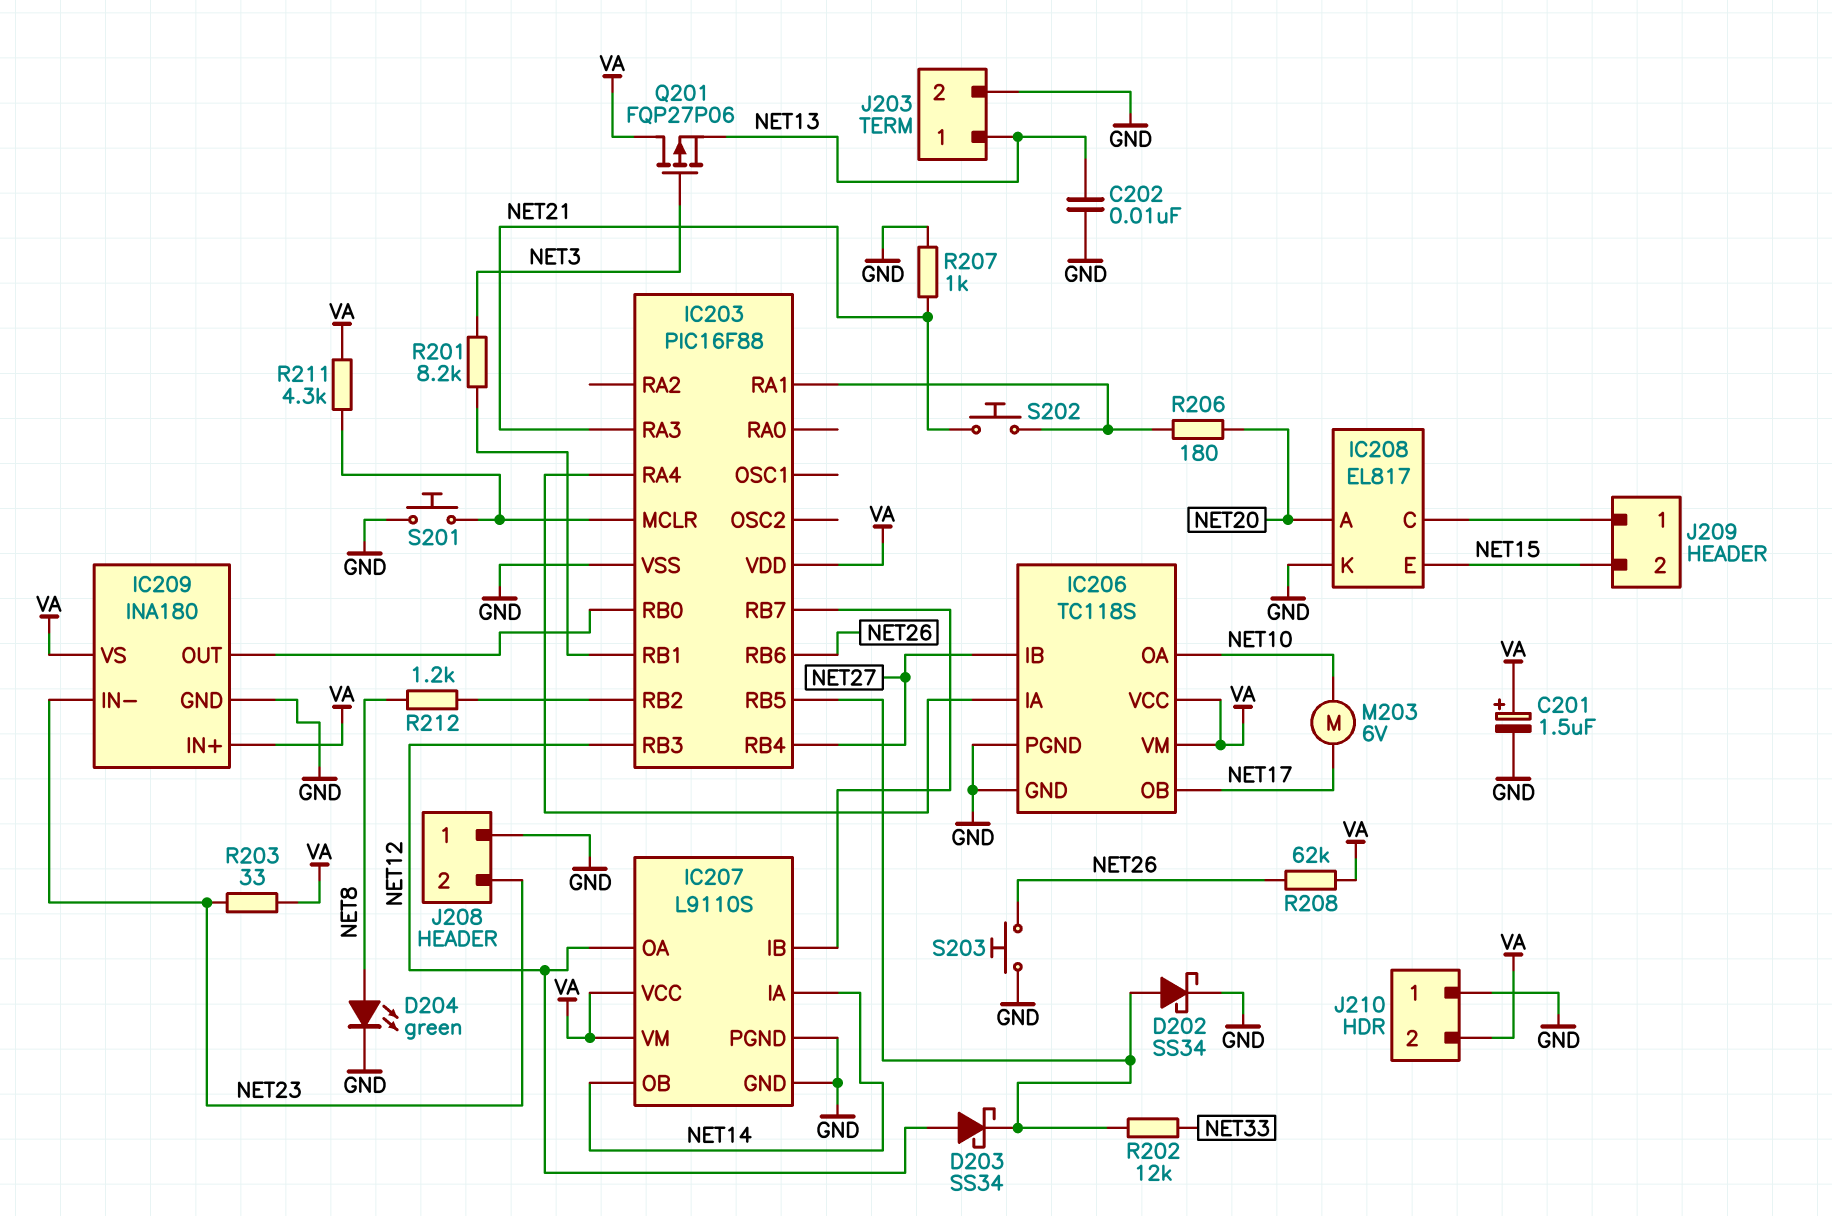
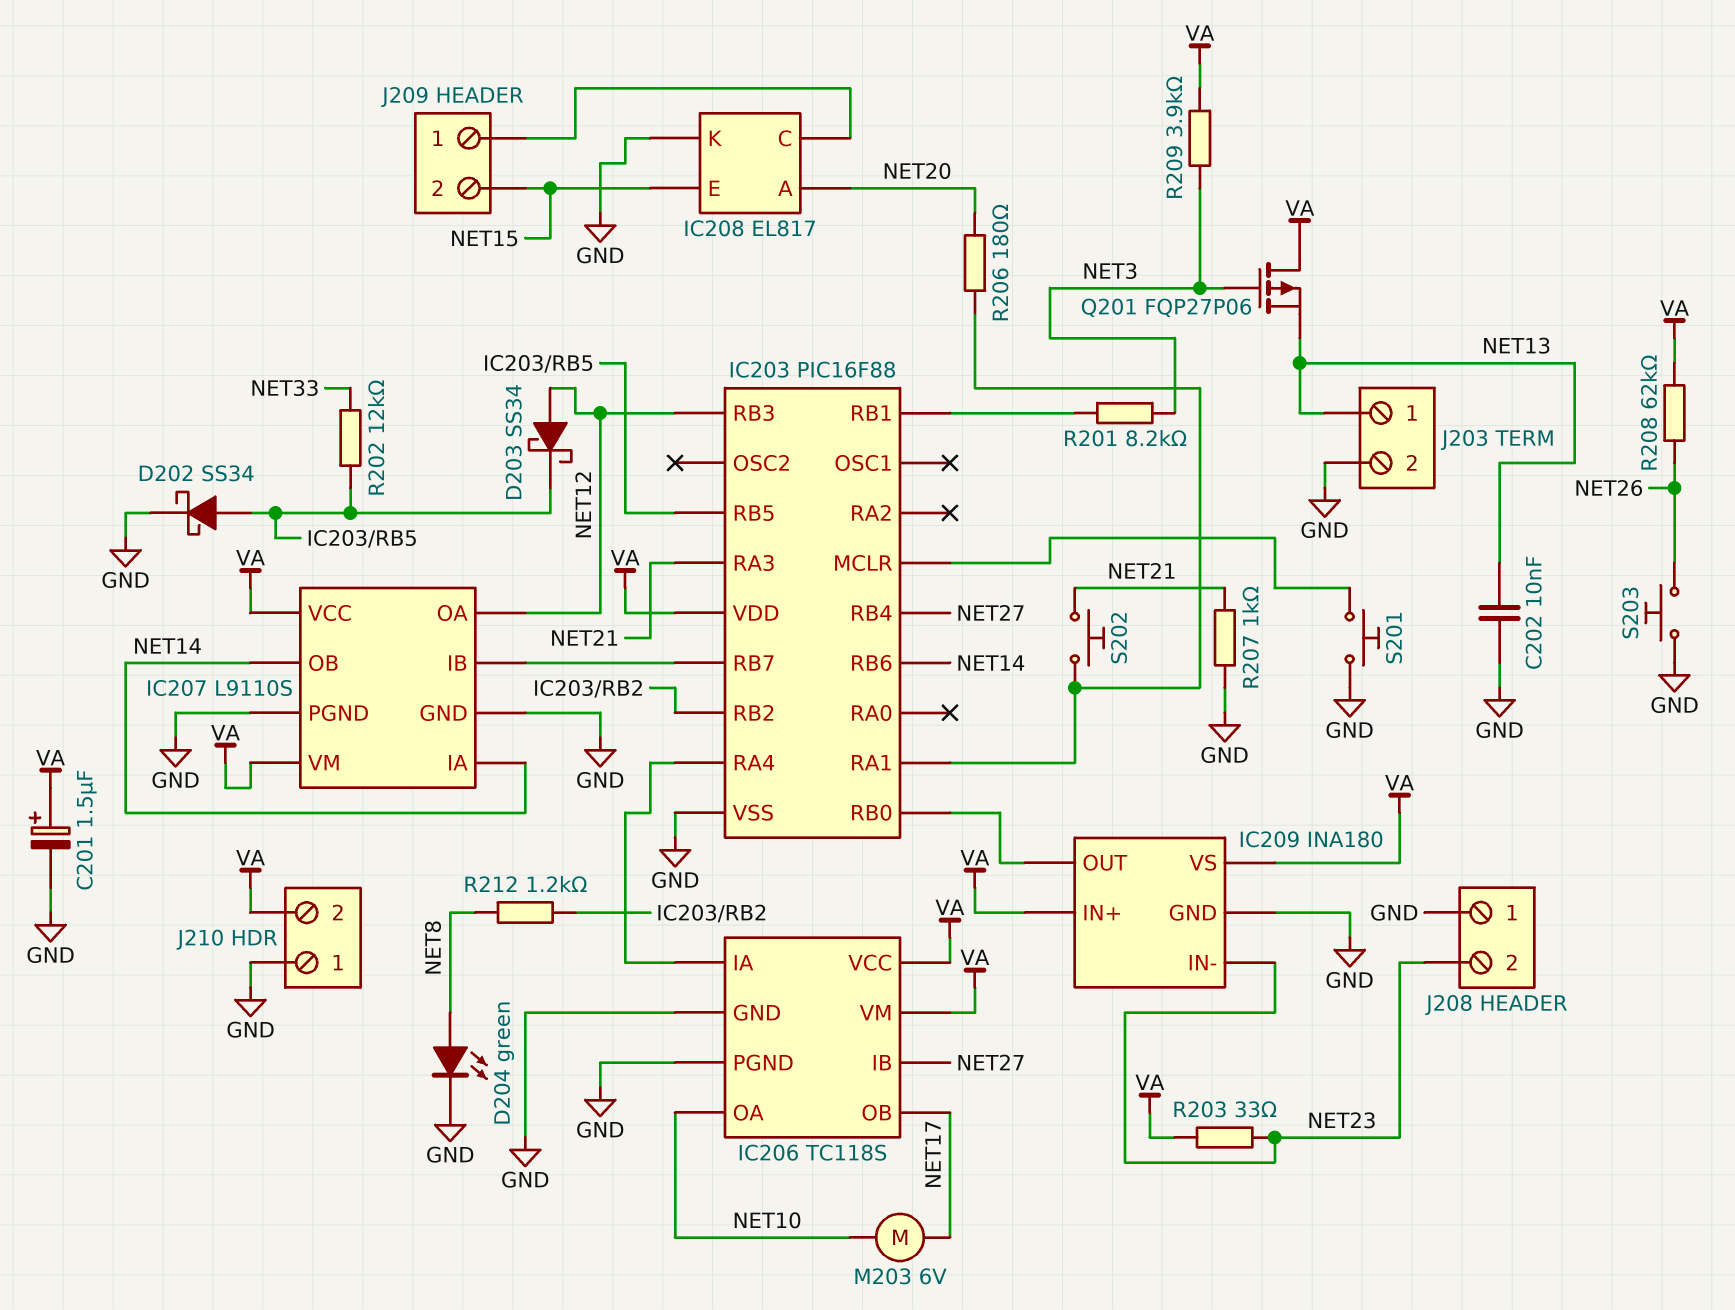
IC203 pin RB6: NET26 -> NET14
R209: none -> 3.9k (NET3, VA)
R211: 4.3k (IC203/MCLR, VA) -> none

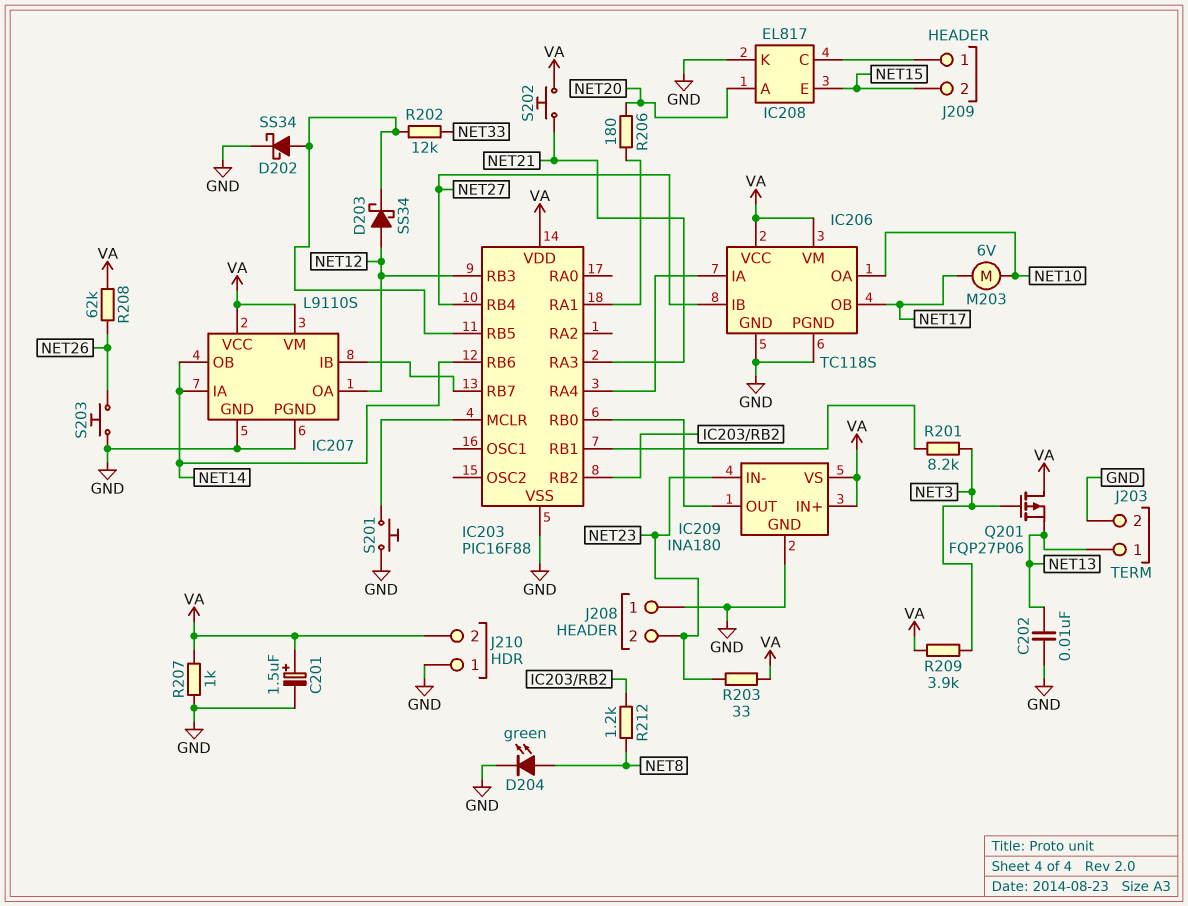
R207: 1k (GND, NET21) -> 1k (GND, VA)
S202: button (IC203/RA1, NET21) -> button (NET21, VA)

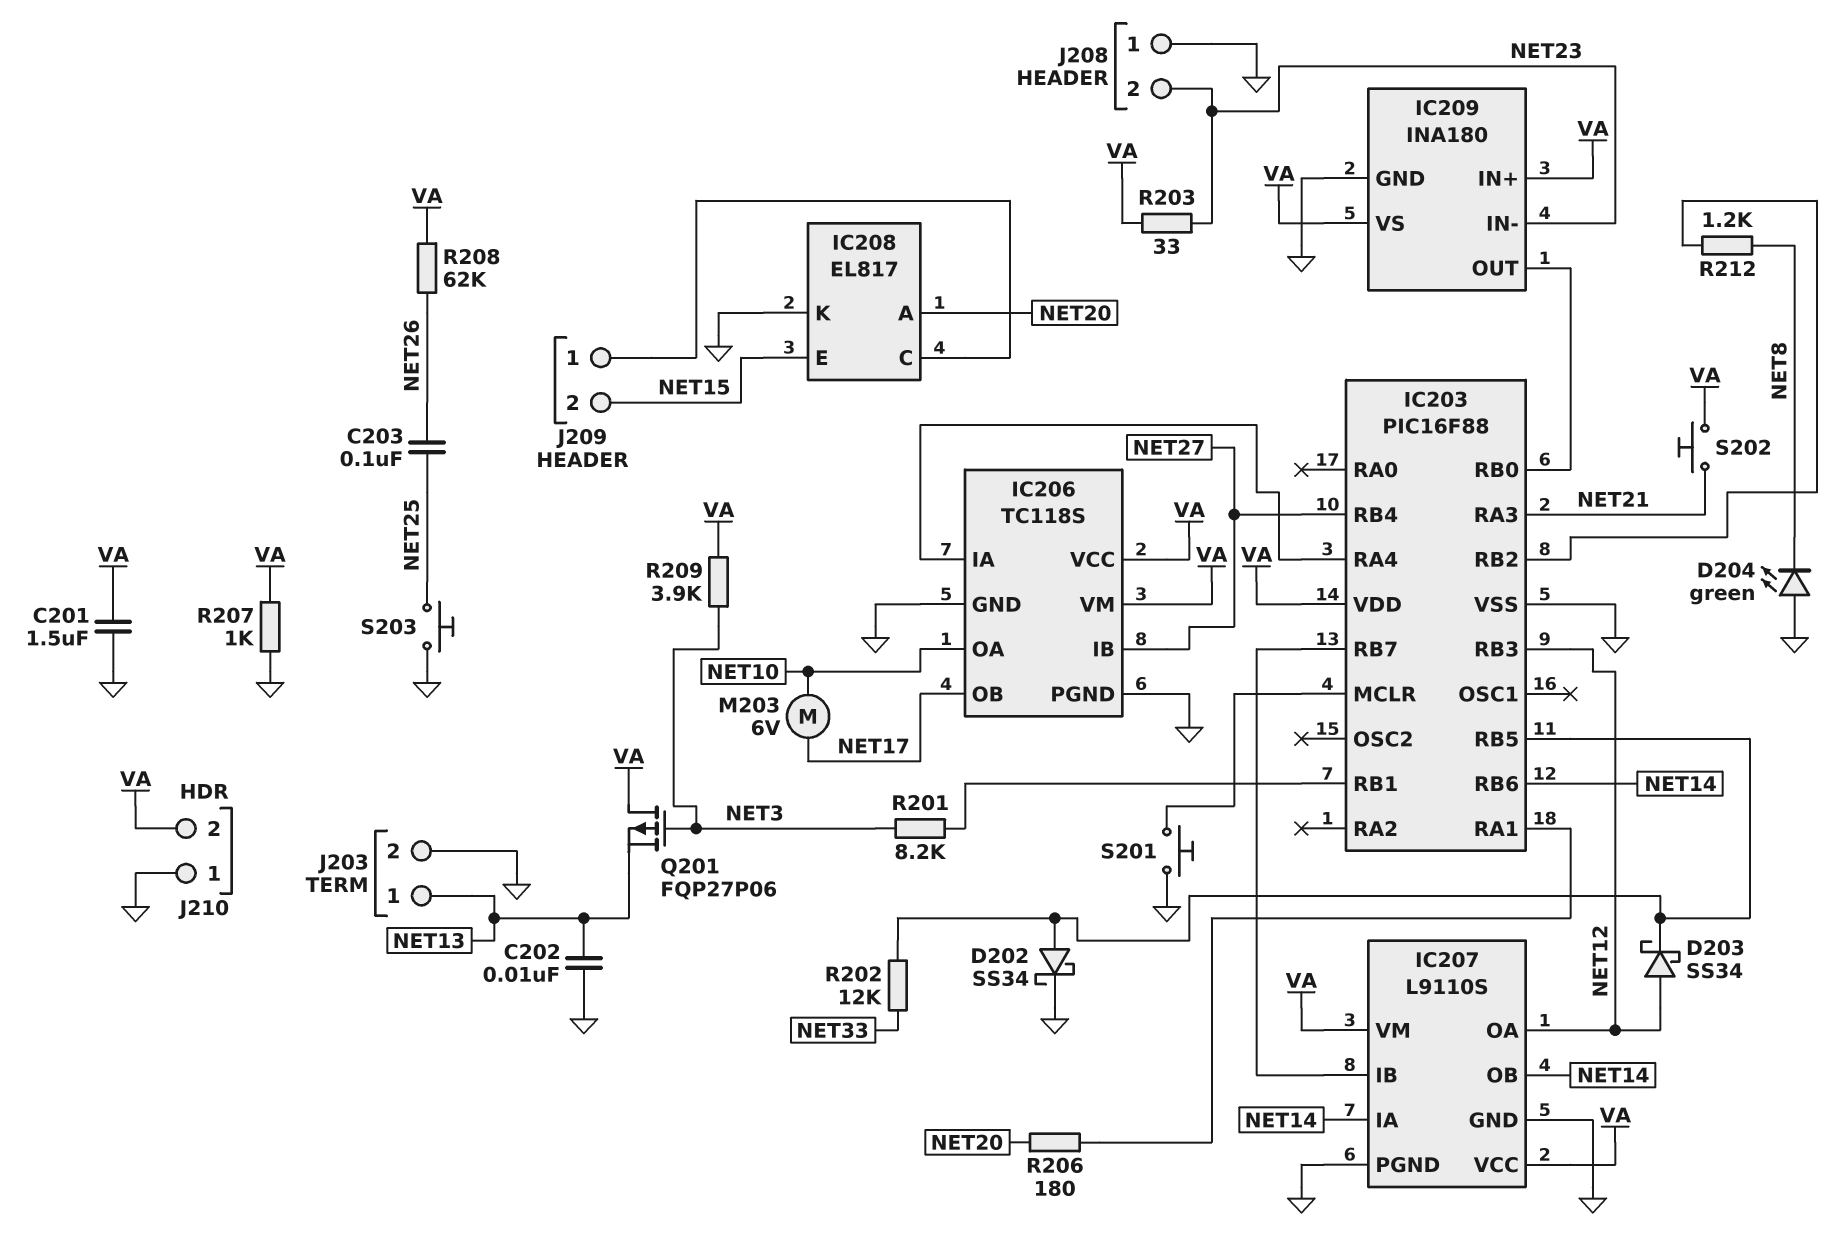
C201: 1.5uF (plus VA, minus GND) -> 1.5uF (GND, VA)
C203: none -> 100nF (NET25, NET26)
D204: LED green (A NET8, K GND) -> LED green (A GND, K NET8)
S203: button (GND, NET26) -> button (GND, NET25)

